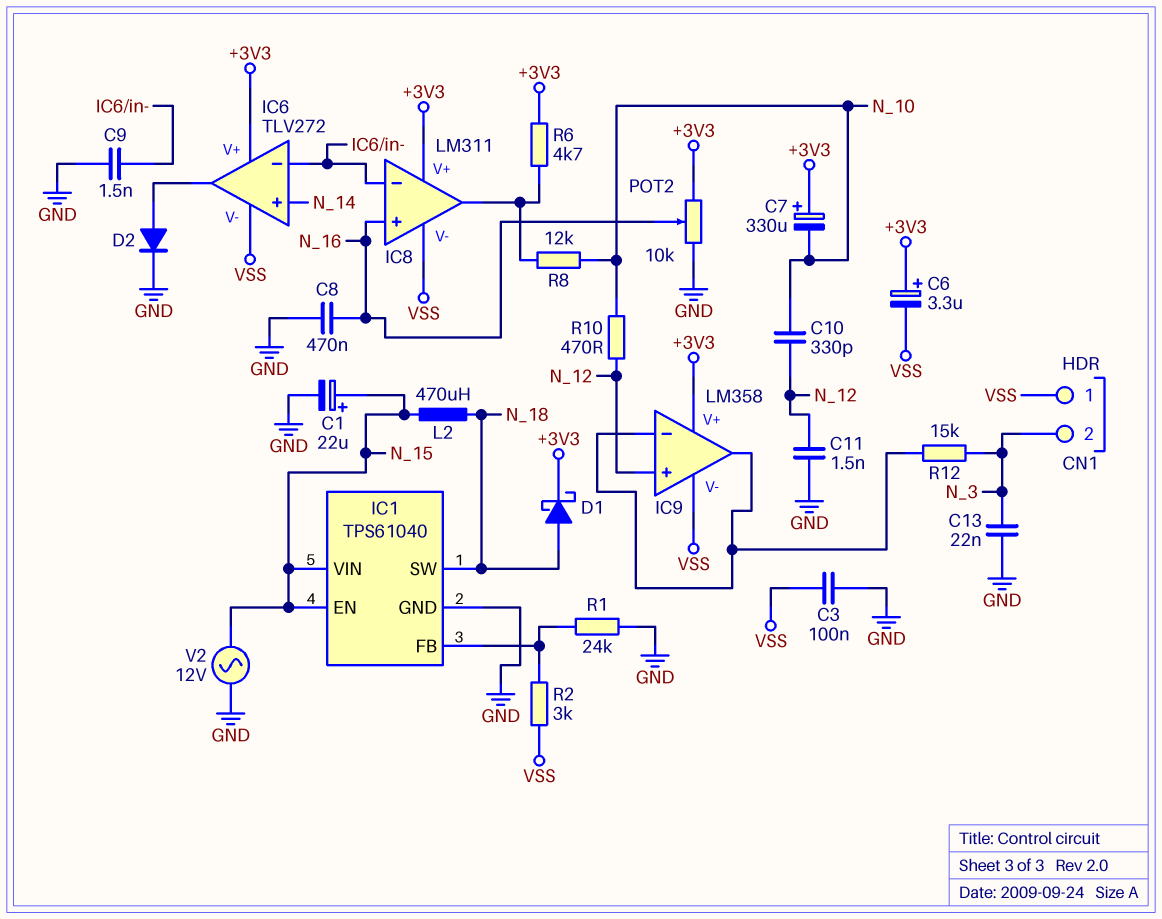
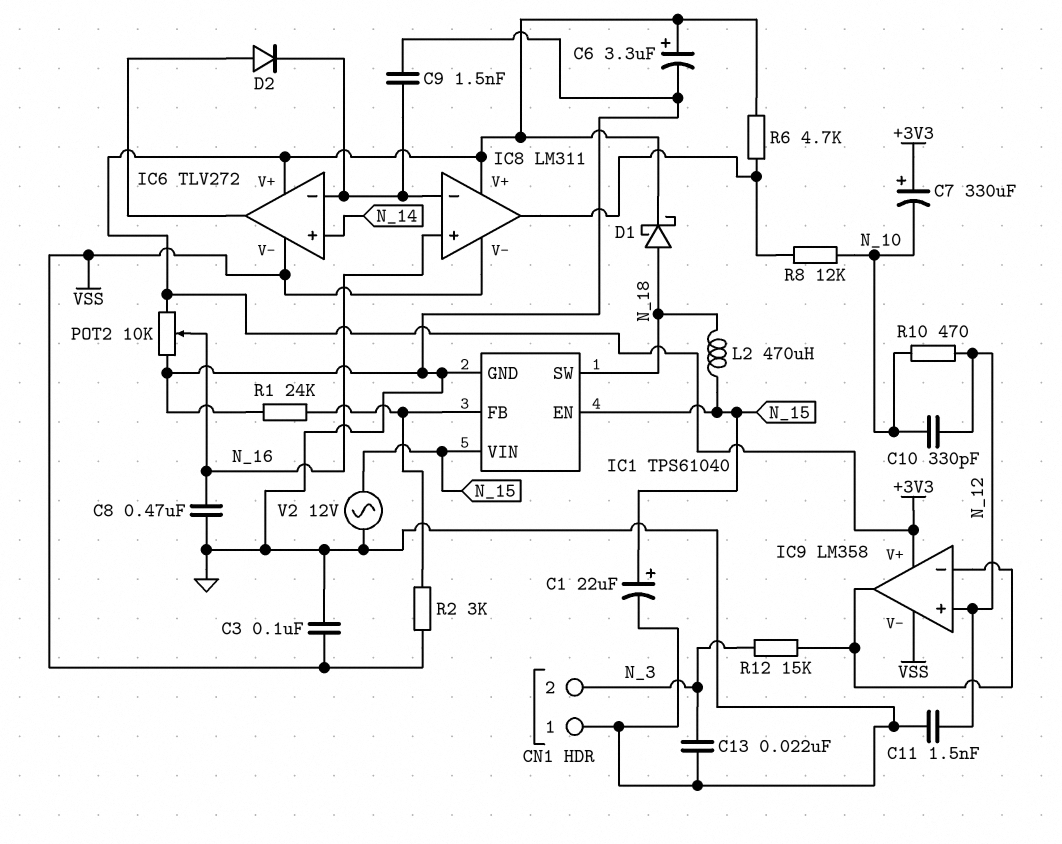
C6: 3.3uF (plus +3V3, minus VSS) -> 3.3uF (plus +3V3, minus GND)
CN1 pin 1: VSS -> GND
D2: diode (A IC6/out, K GND) -> diode (A IC6/out, K IC6/in-)

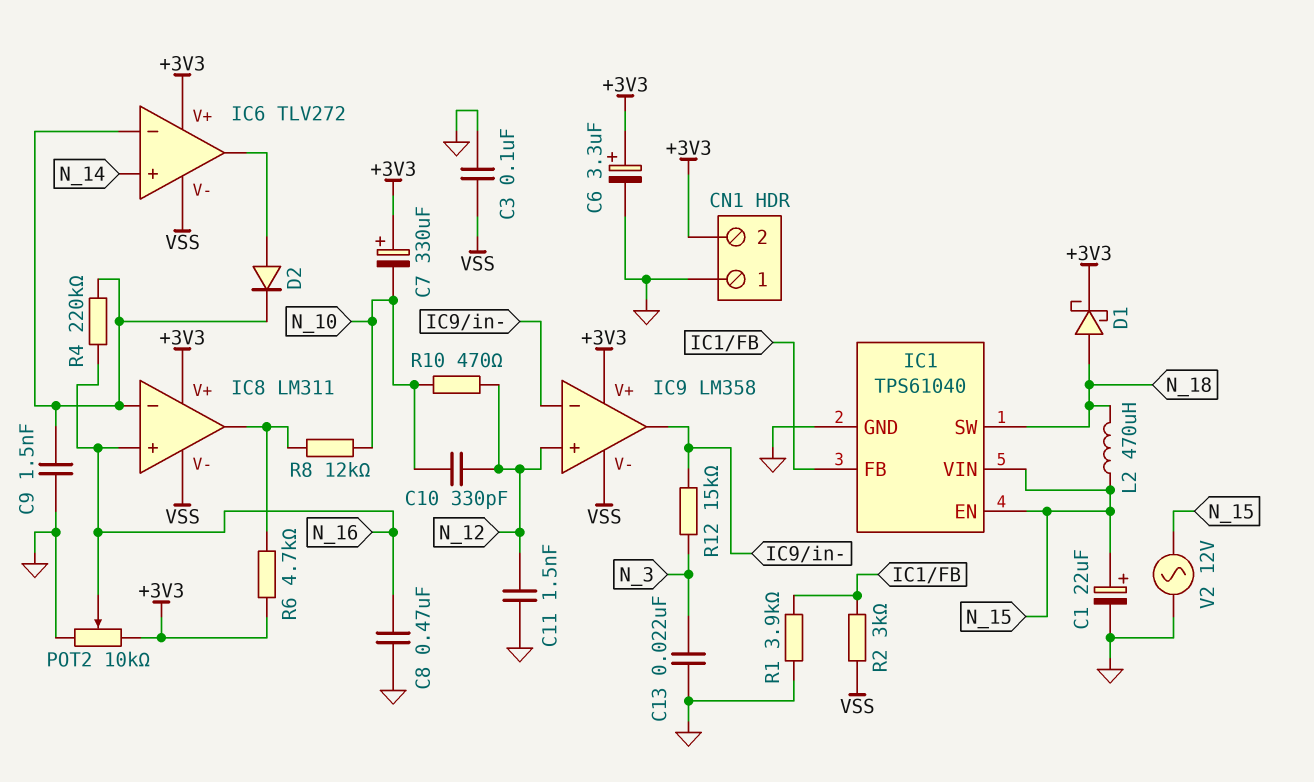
CN1 pin 2: N_3 -> +3V3
R1: 24k (GND, IC1/FB) -> 3.9k (GND, IC1/FB)
R4: none -> 220k (IC6/in-, N_16)

